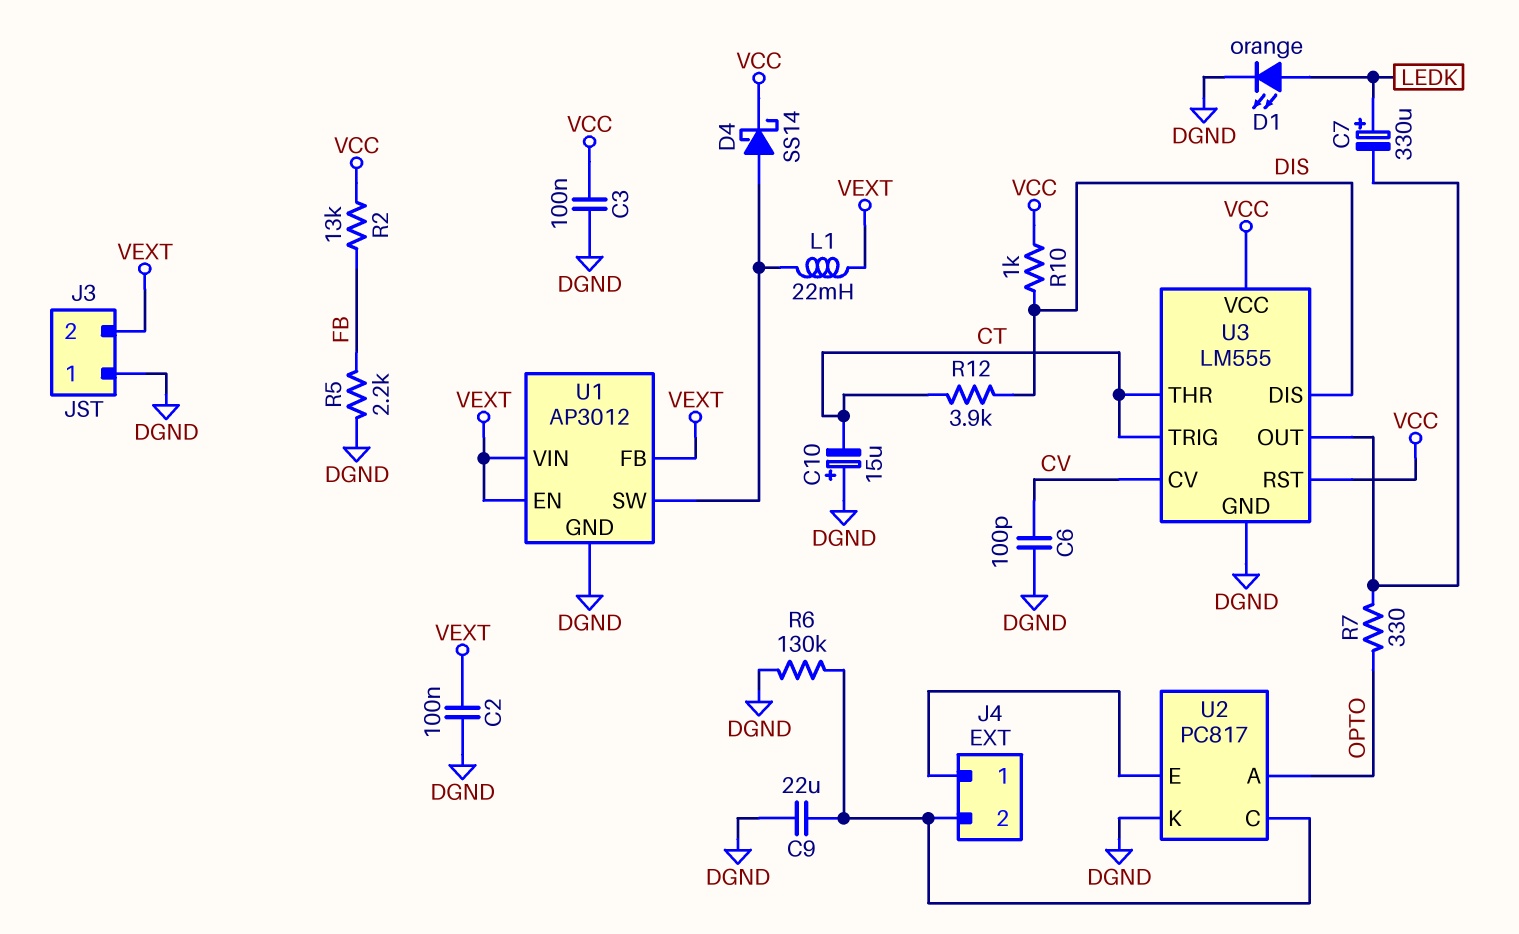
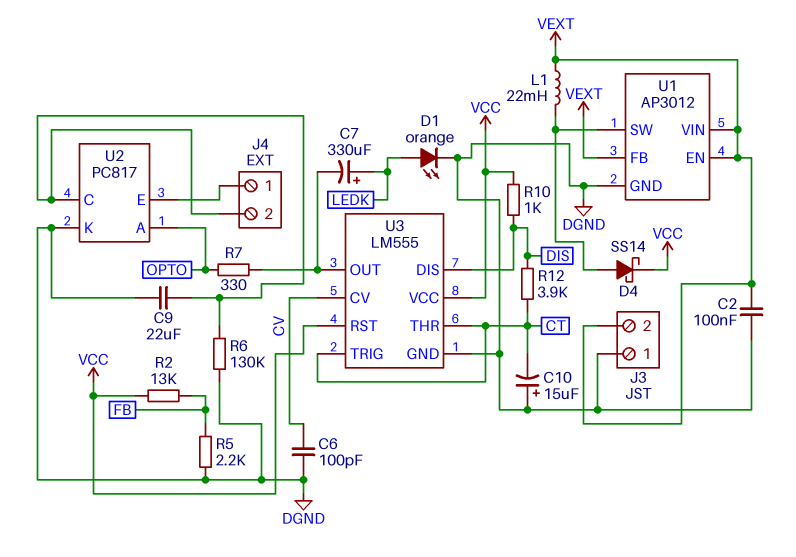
C3: 100nF (DGND, VCC) -> none

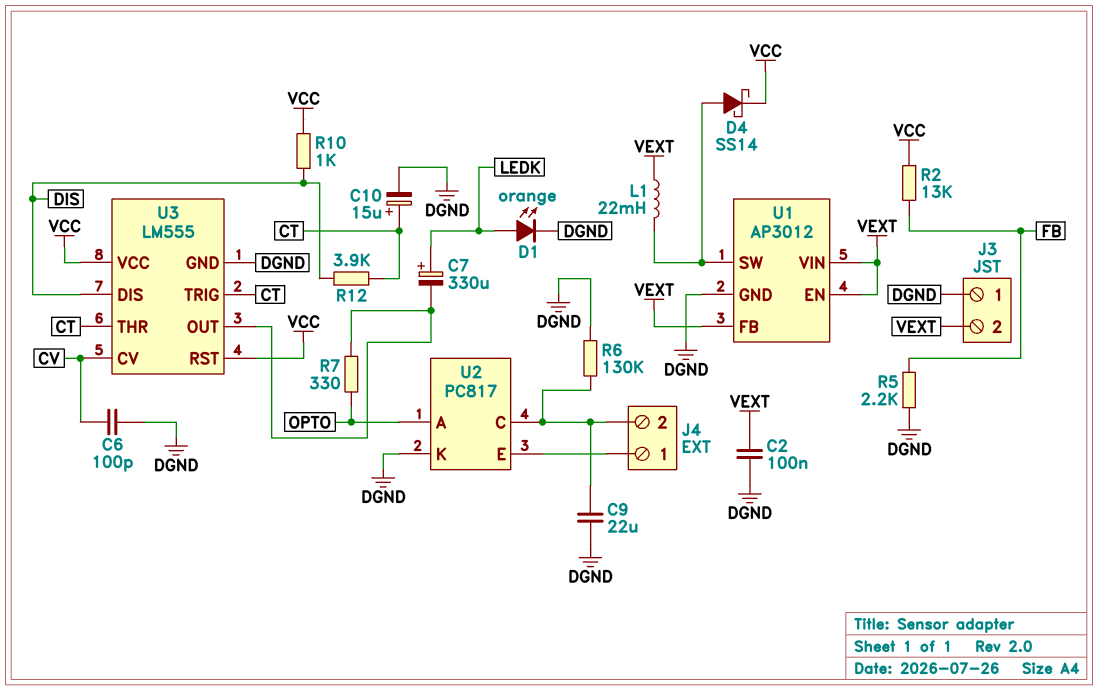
C10: 15uF (plus DGND, minus CT) -> 15uF (plus CT, minus DGND)

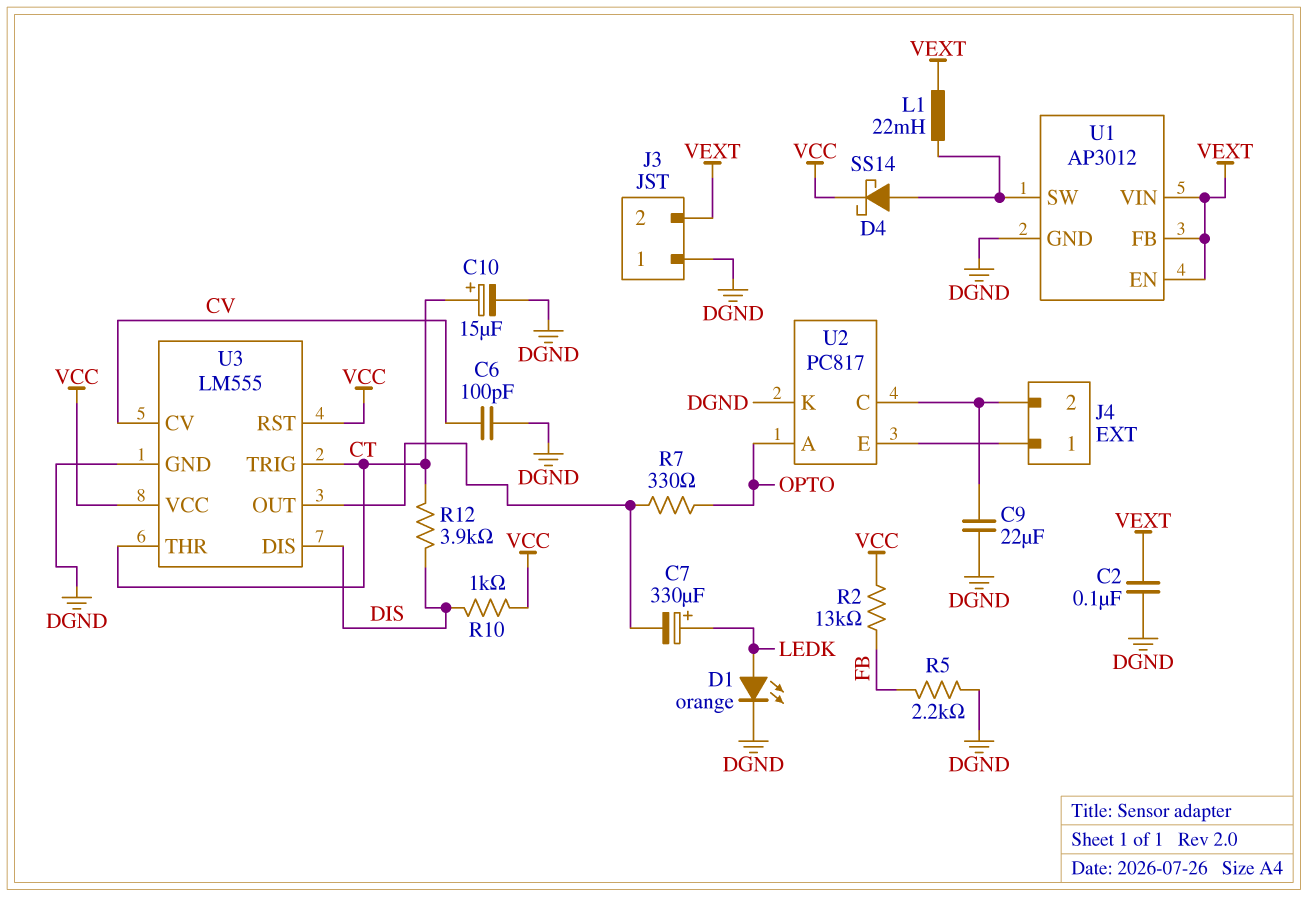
R6: 130k (DGND, J4/2) -> none

